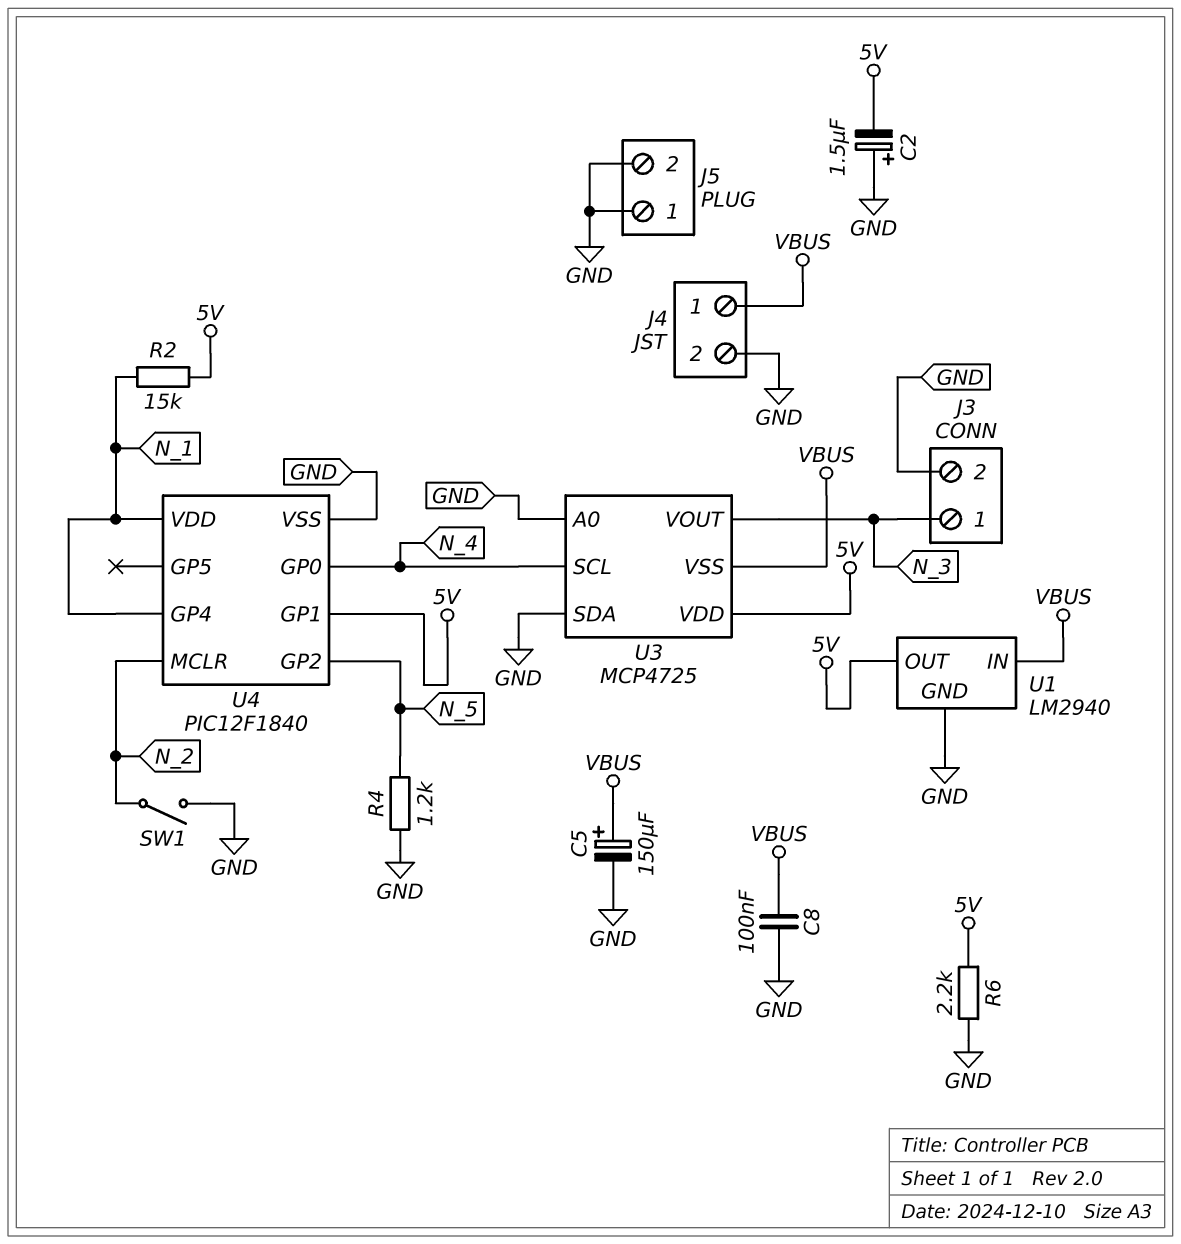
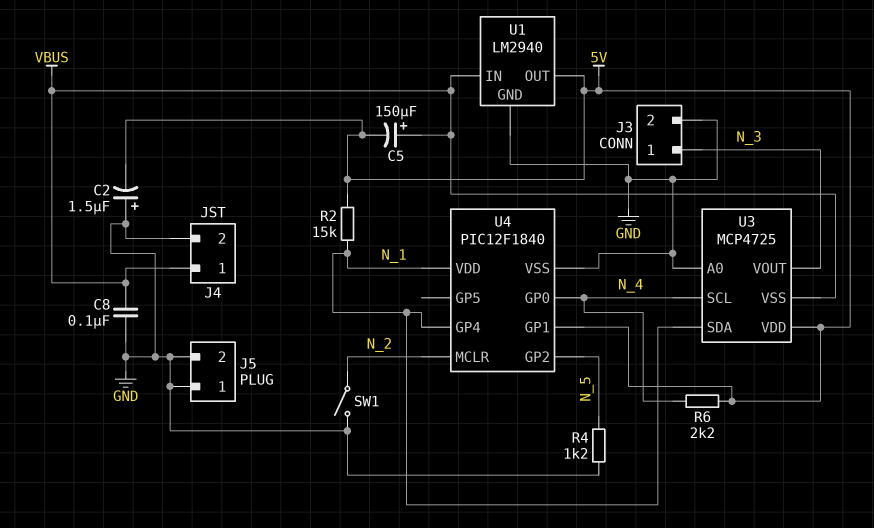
C5: 150uF (plus VBUS, minus GND) -> 150uF (plus VBUS, minus 5V)
R6: 2.2k (5V, GND) -> 2.2k (5V, N_4)
U3 pin SDA: GND -> N_1

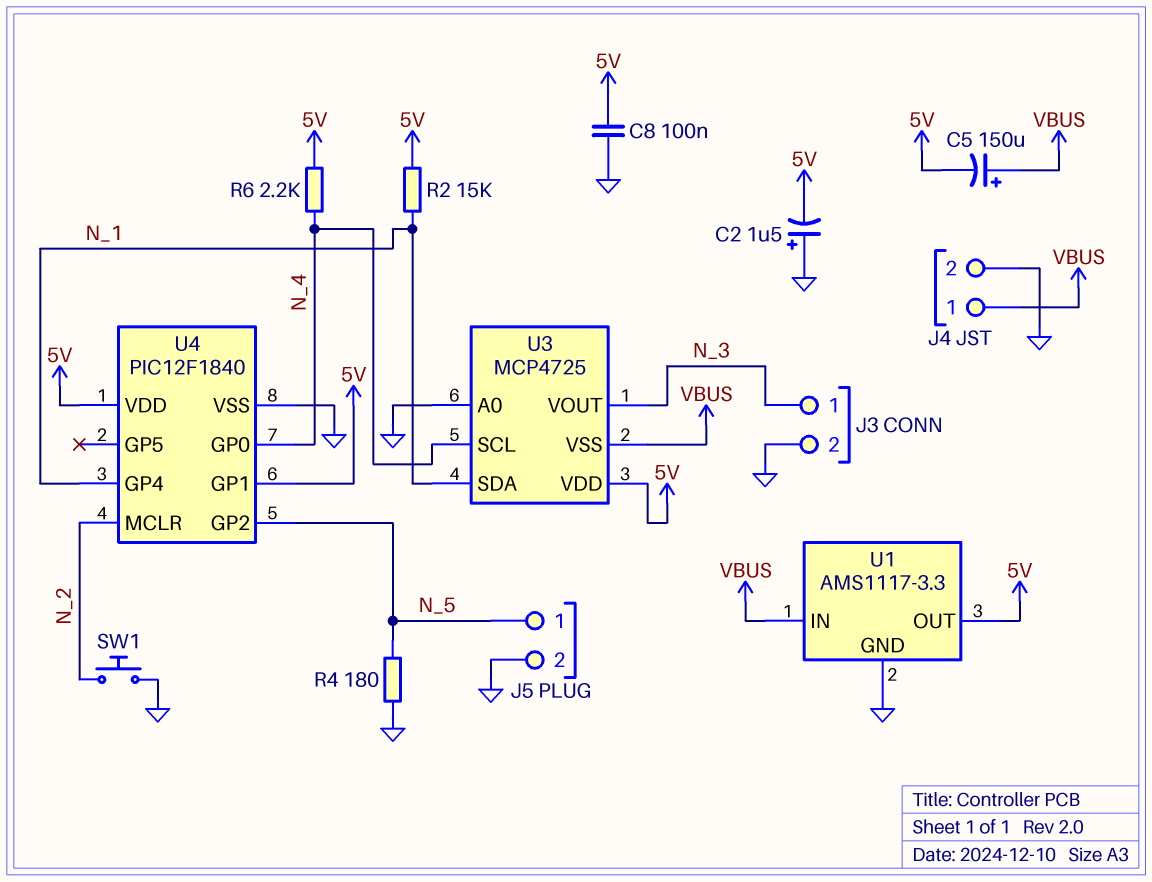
C8: 100nF (GND, VBUS) -> 100nF (5V, GND)
J5 pin 1: GND -> N_5
R4: 1.2k (GND, N_5) -> 180 (GND, N_5)
SW1: switch (GND, N_2) -> button (GND, N_2)
U1: LM2940 -> AMS1117-3.3
U4 pin VDD: N_1 -> 5V

